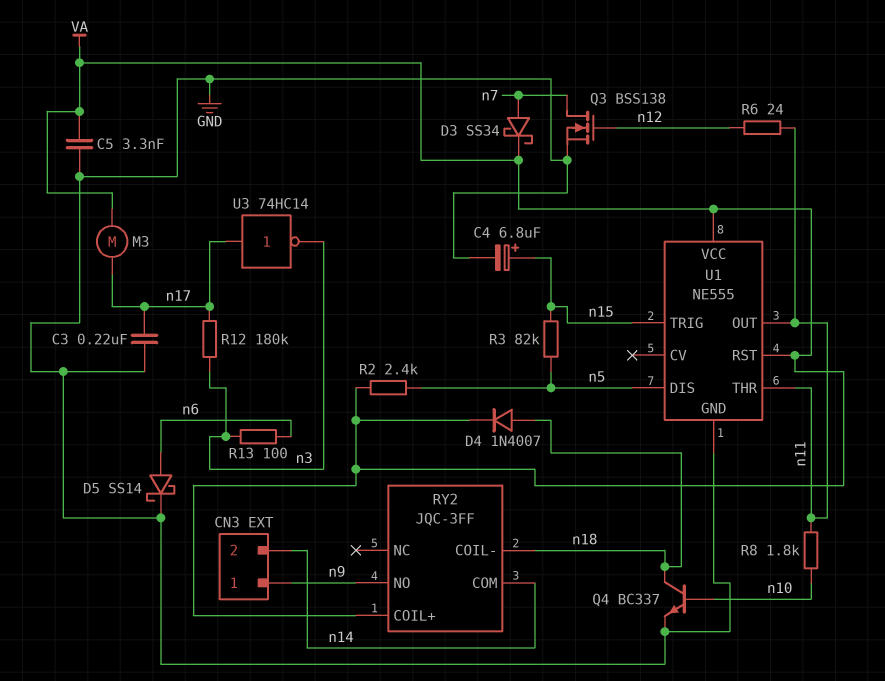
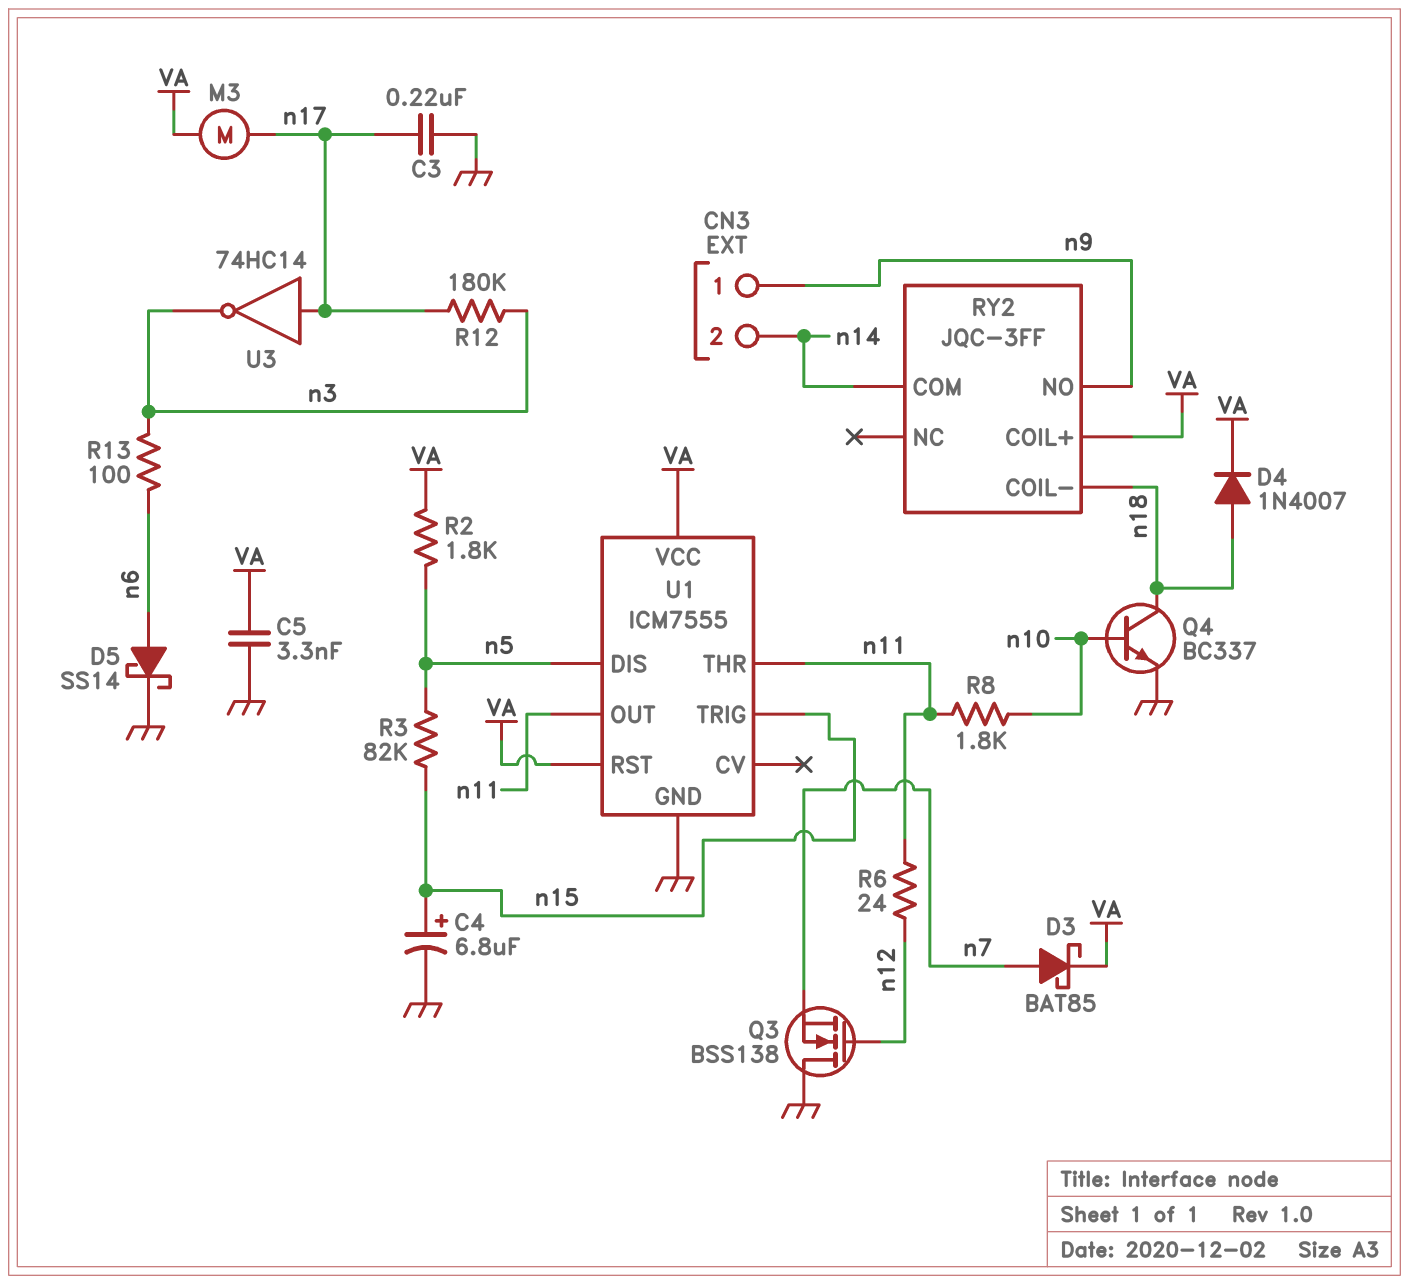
D3: schottky SS34 (A n7, K VA) -> schottky BAT85 (A n7, K VA)
Q3: NMOS BSS138 (G n12, D n7, S GND) -> NMOS BSS138 (G n12, D GND, S n7)
R2: 2.4k (VA, n5) -> 1.8k (VA, n5)
U1: NE555 -> ICM7555

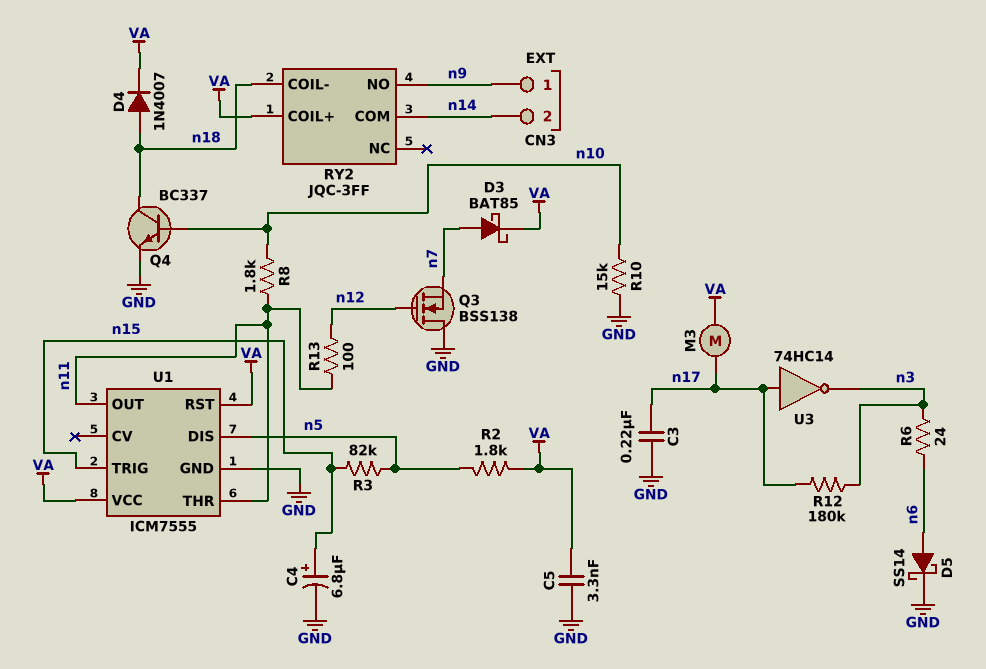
R6: 24 (n11, n12) -> 24 (n3, n6)
R10: none -> 15k (GND, n10)
R13: 100 (n3, n6) -> 100 (n11, n12)

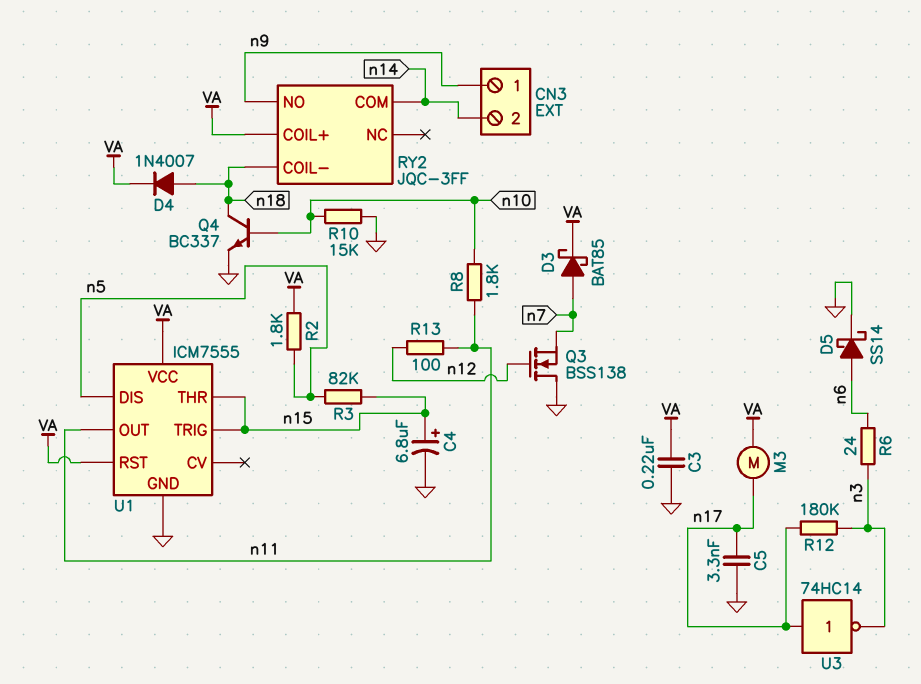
C3: 220nF (GND, n17) -> 220nF (GND, VA)
C5: 3.3nF (GND, VA) -> 3.3nF (GND, n17)
U1 pin THR: n11 -> n15

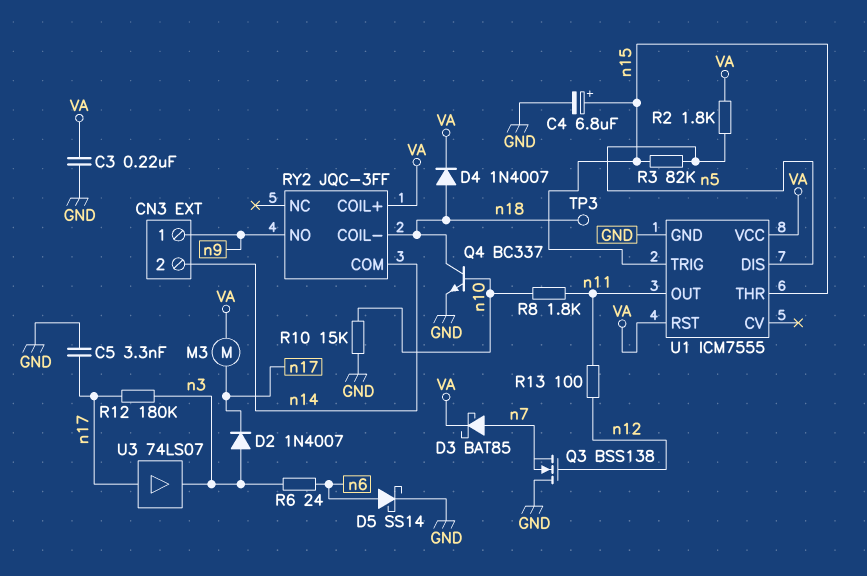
D2: none -> diode 1N4007 (A n3, K n17)
TP3: none -> test point (n18)
U3: NOT 74HC14 (in n17, out n3) -> buffer 74LS07 (in n17, out n3)

